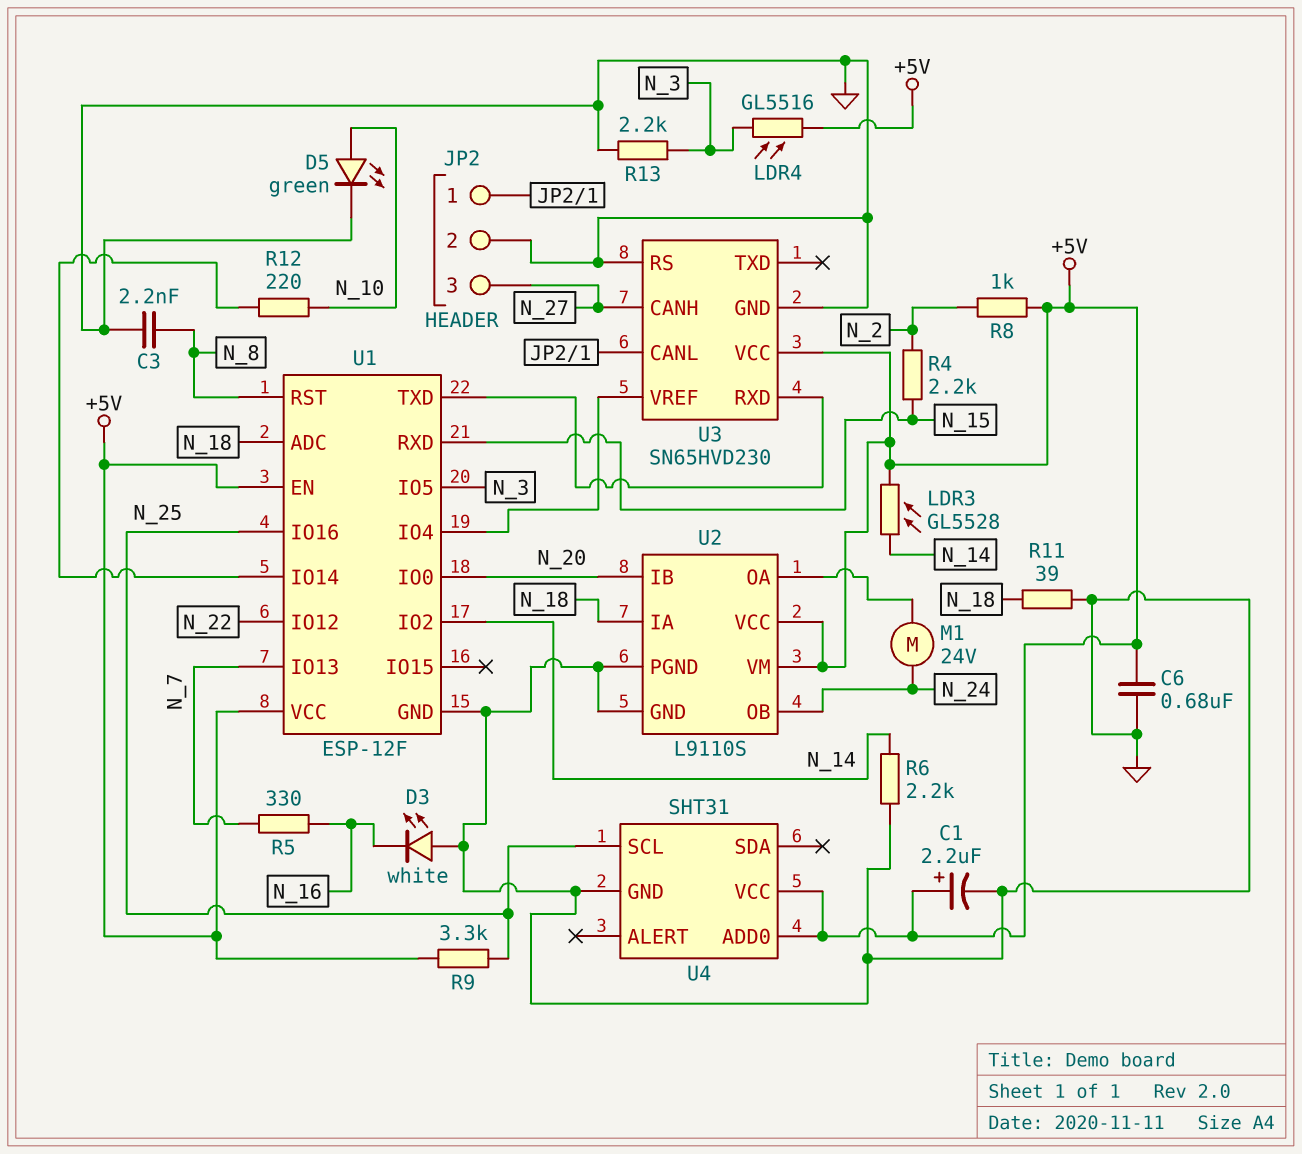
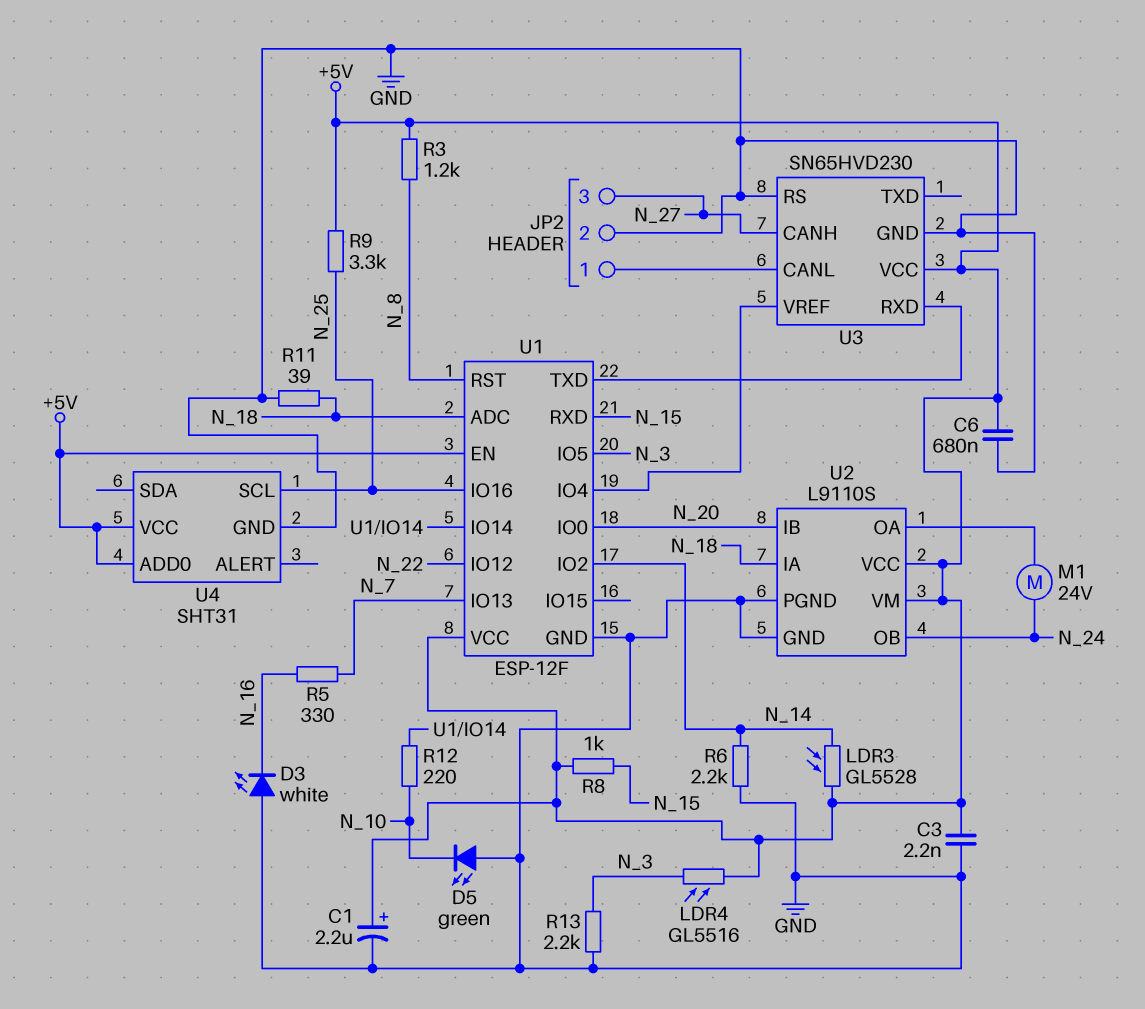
C3: 2.2nF (GND, N_8) -> 2.2nF (+5V, GND)
D5: LED green (A N_10, K GND) -> LED green (A GND, K N_10)
R3: none -> 1.2k (+5V, N_8)
R4: 2.2k (N_2, N_15) -> none
R8: 1k (+5V, N_2) -> 1k (+5V, N_15)

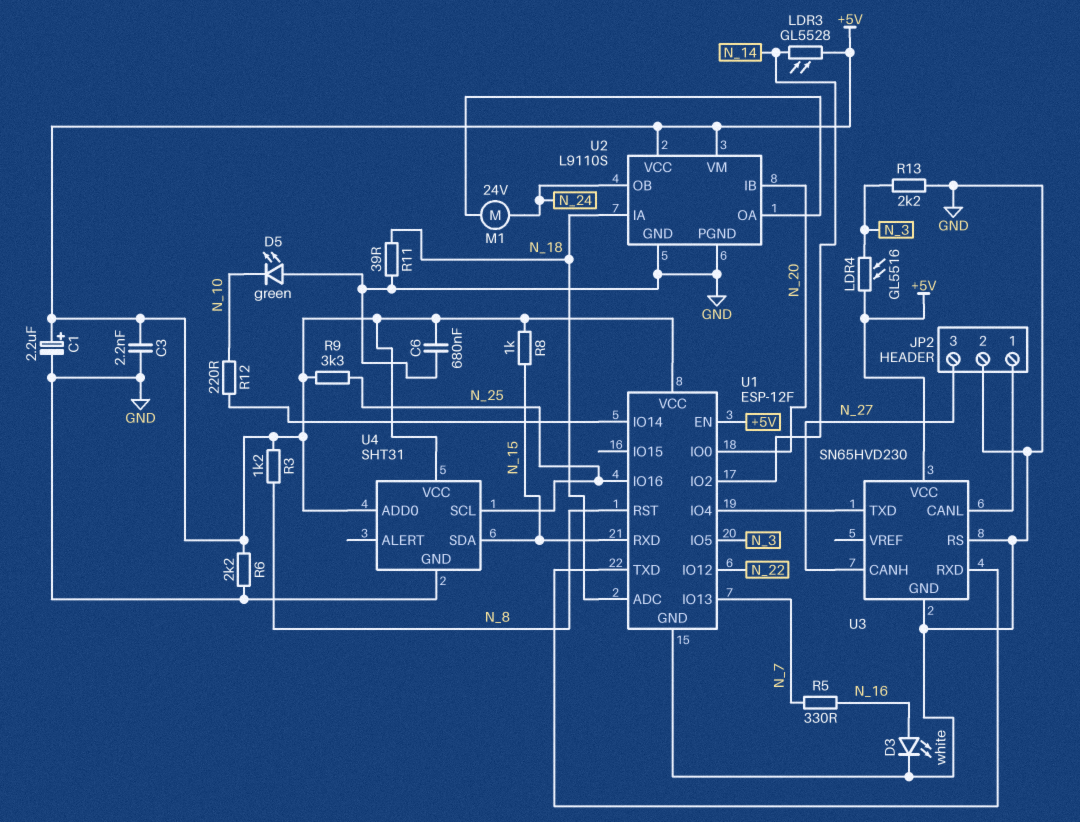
D3: LED white (A GND, K N_16) -> LED white (A N_16, K GND)
R6: 2.2k (GND, N_14) -> 2.2k (+5V, GND)
U3 pin TXD: none -> U1/IO4
U3 pin VREF: U1/IO4 -> none
U4 pin SDA: none -> N_15

